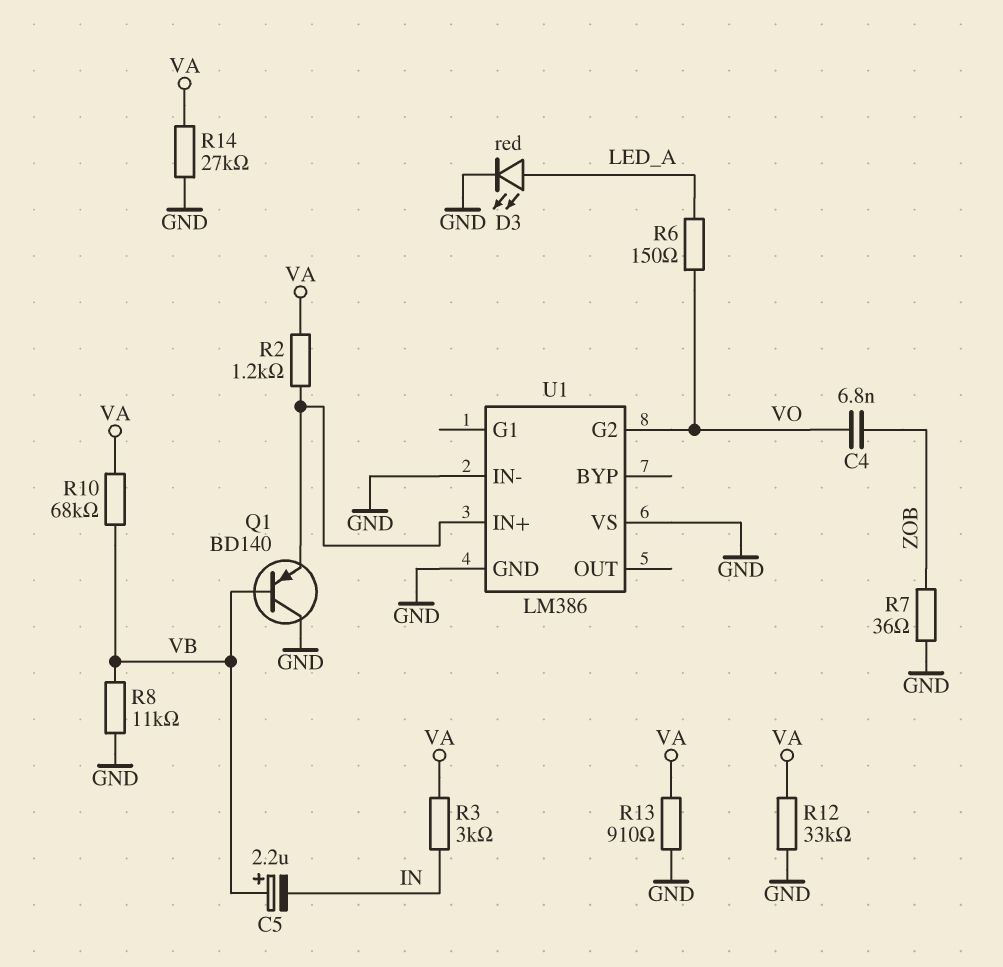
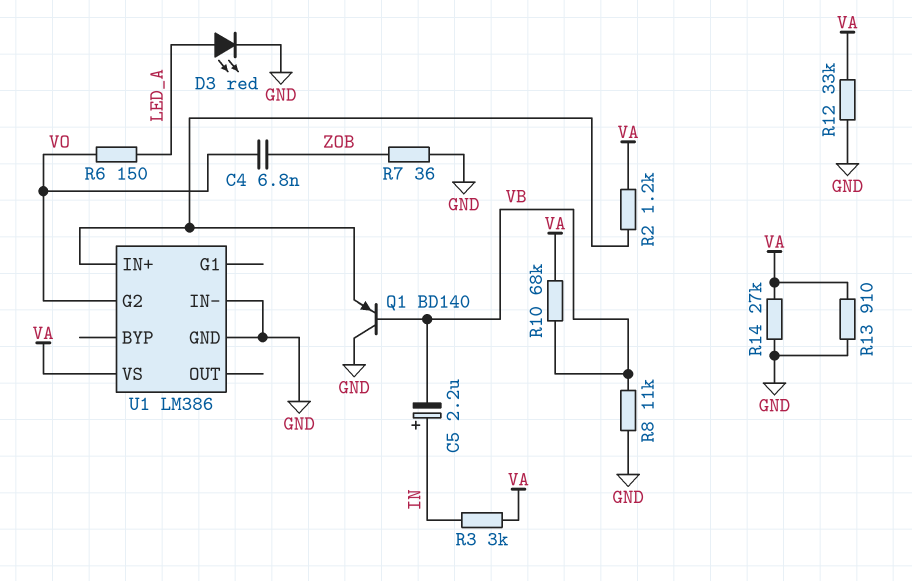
C5: 2.2uF (plus VB, minus IN) -> 2.2uF (plus IN, minus VB)
U1 pin VS: GND -> VA

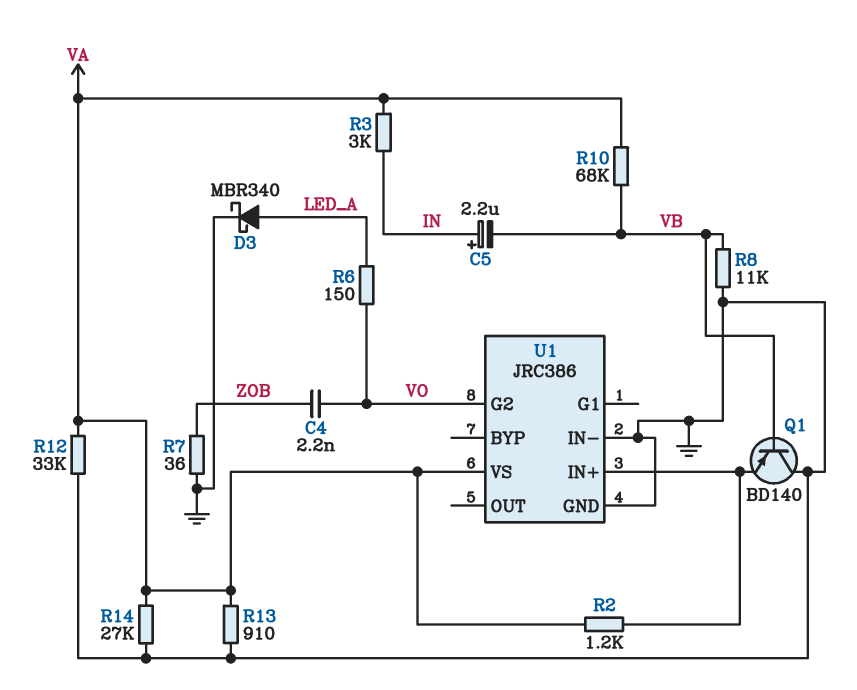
C4: 6.8nF (VO, ZOB) -> 2.2nF (VO, ZOB)
D3: LED red (A LED_A, K GND) -> schottky MBR340 (A LED_A, K GND)
U1: LM386 -> JRC386

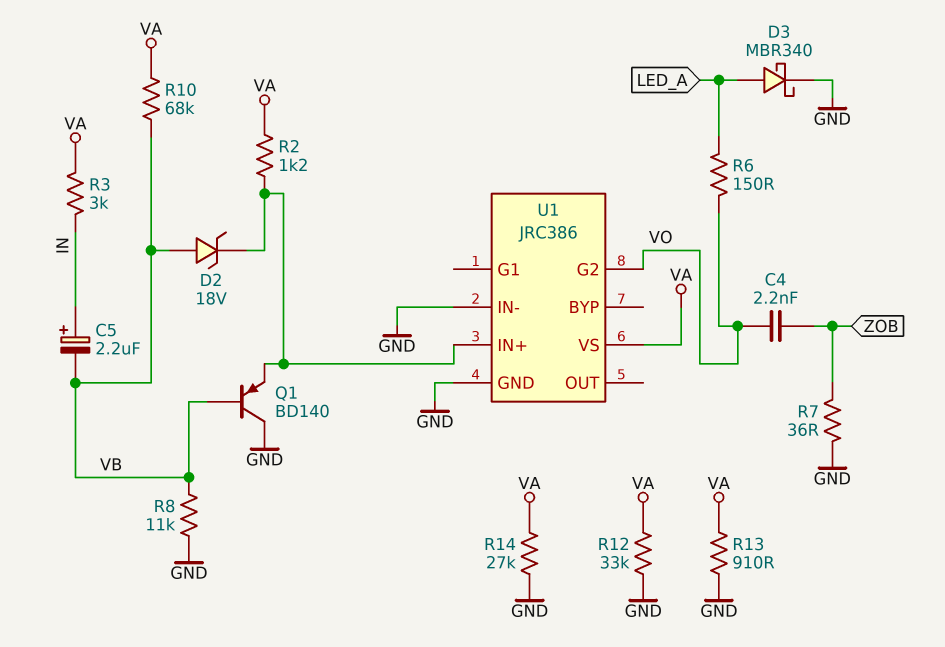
D2: none -> zener 18V (A VB, K U1/IN+)

